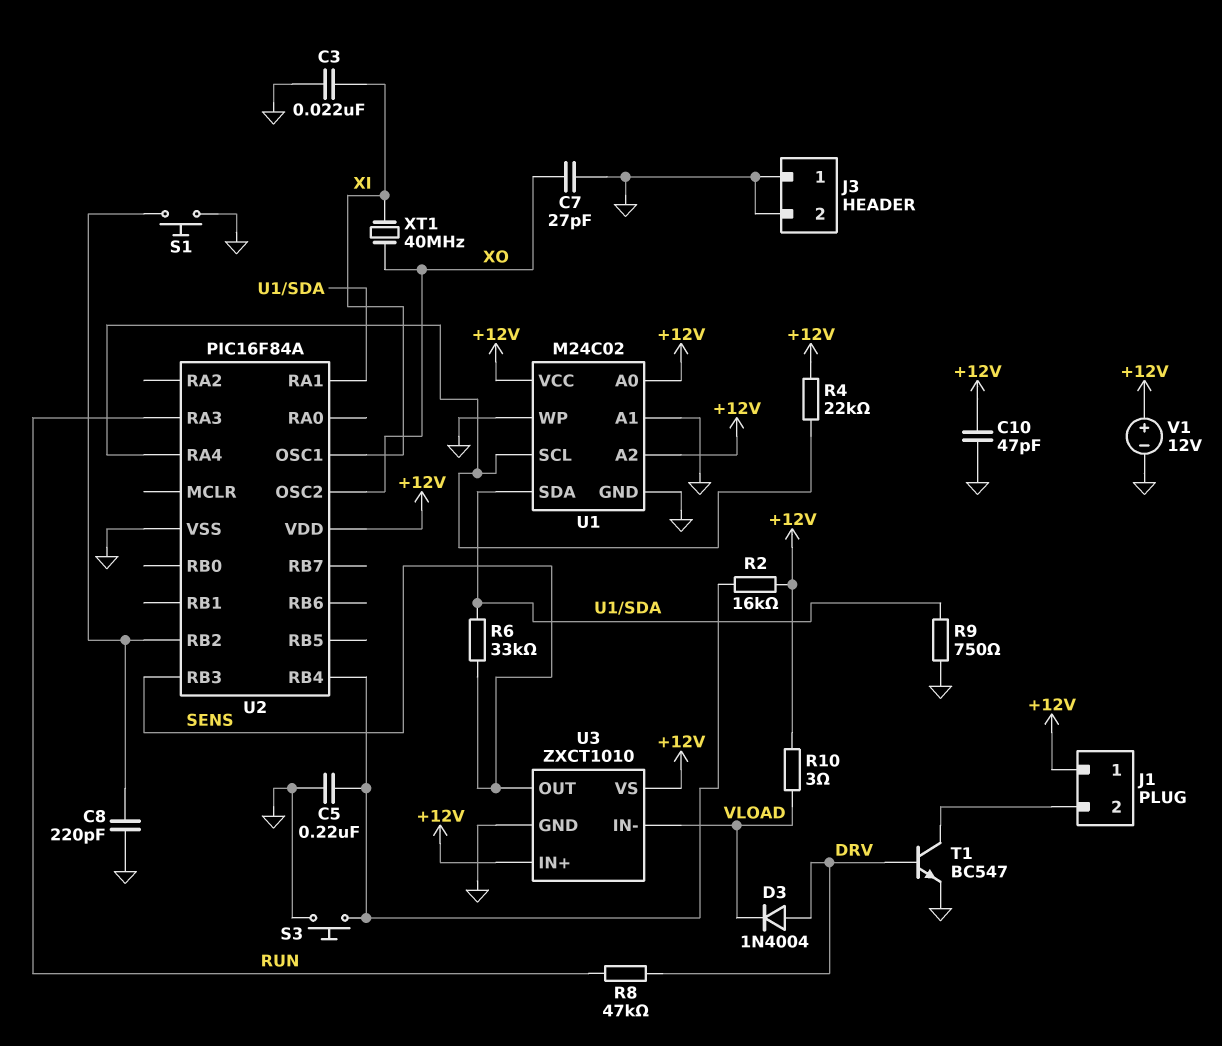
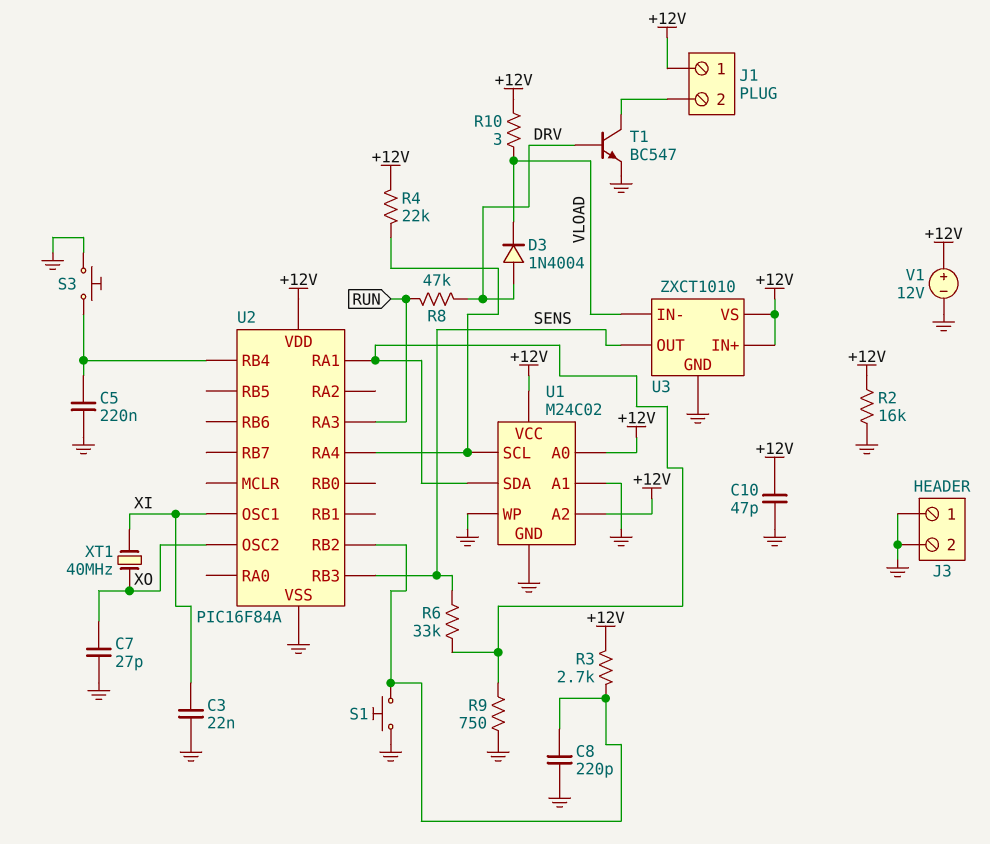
R2: 16k (+12V, U2/RB4) -> 16k (+12V, GND)
R3: none -> 2.7k (+12V, U2/RB2)

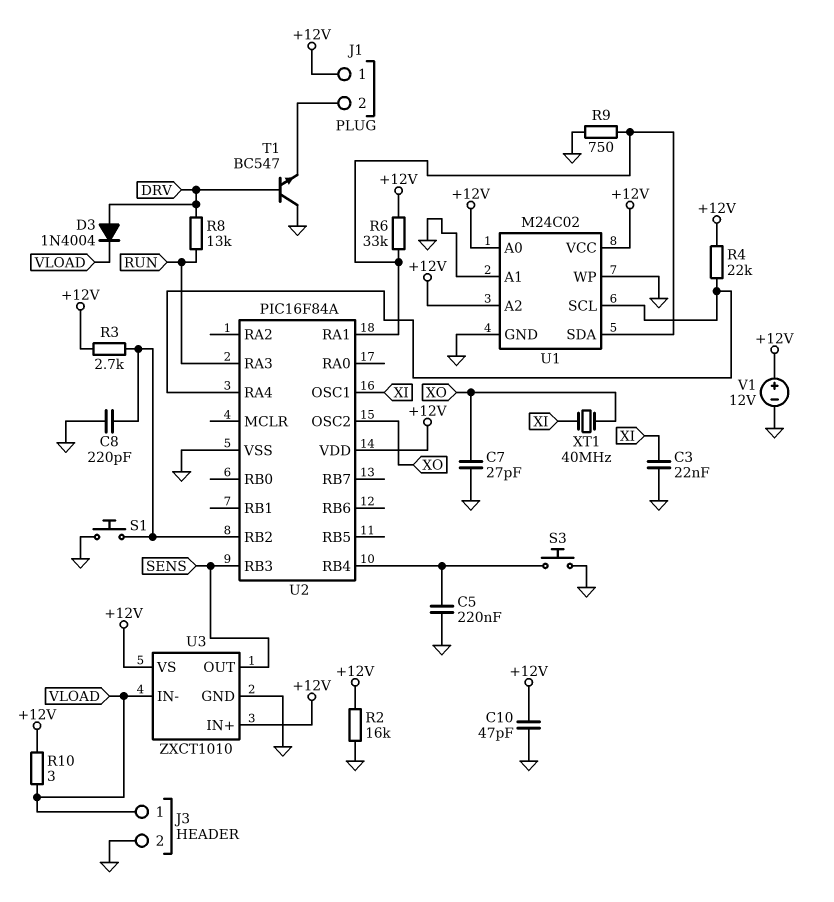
J3 pin 1: GND -> VLOAD
R6: 33k (SENS, U1/SDA) -> 33k (+12V, U1/SDA)
R8: 47k (DRV, RUN) -> 13k (DRV, RUN)
T1: NPN BC547 (B DRV, C J1/2, E GND) -> NPN BC547 (B DRV, C GND, E J1/2)

